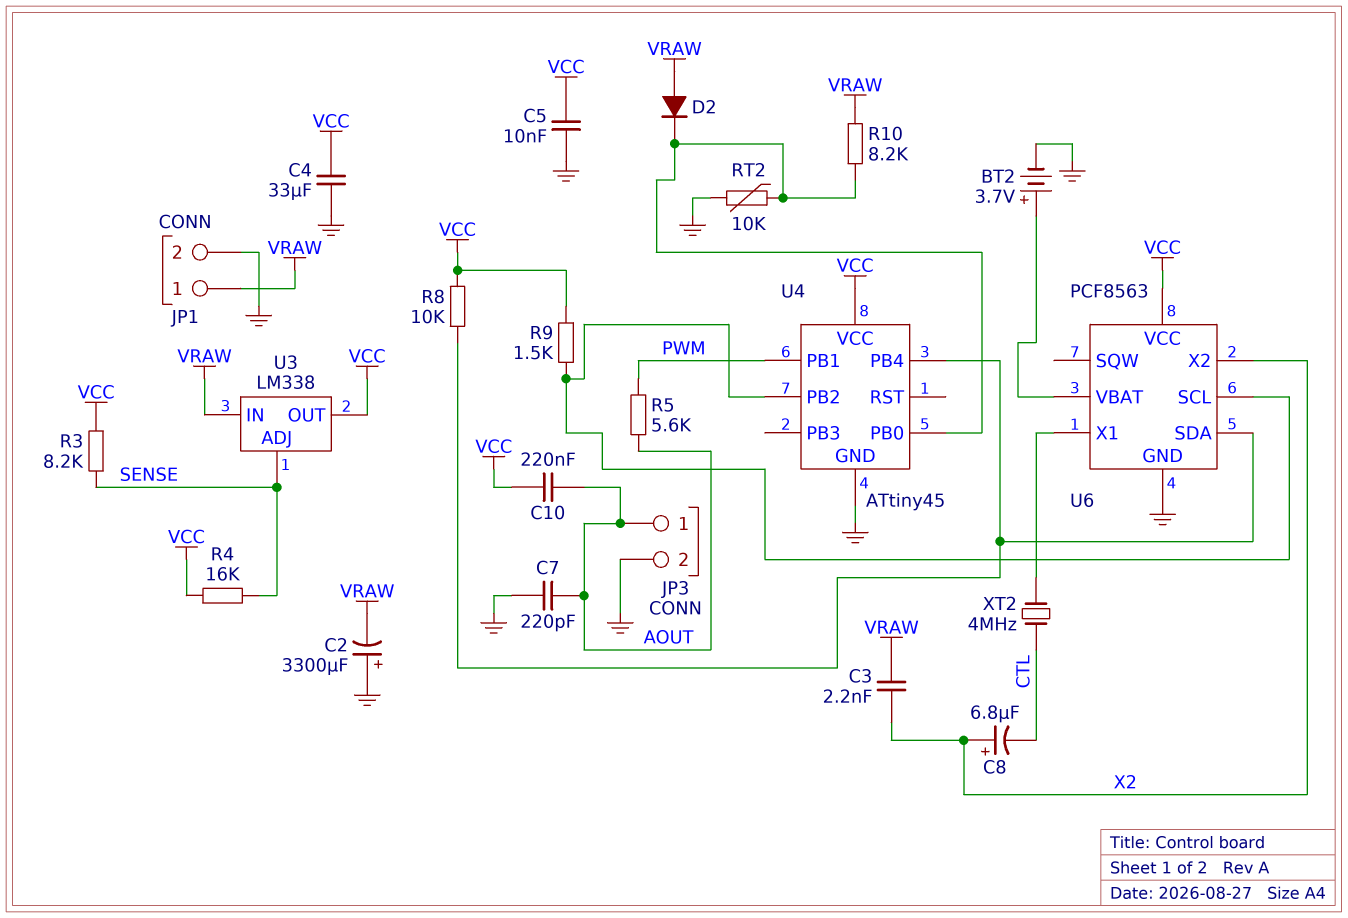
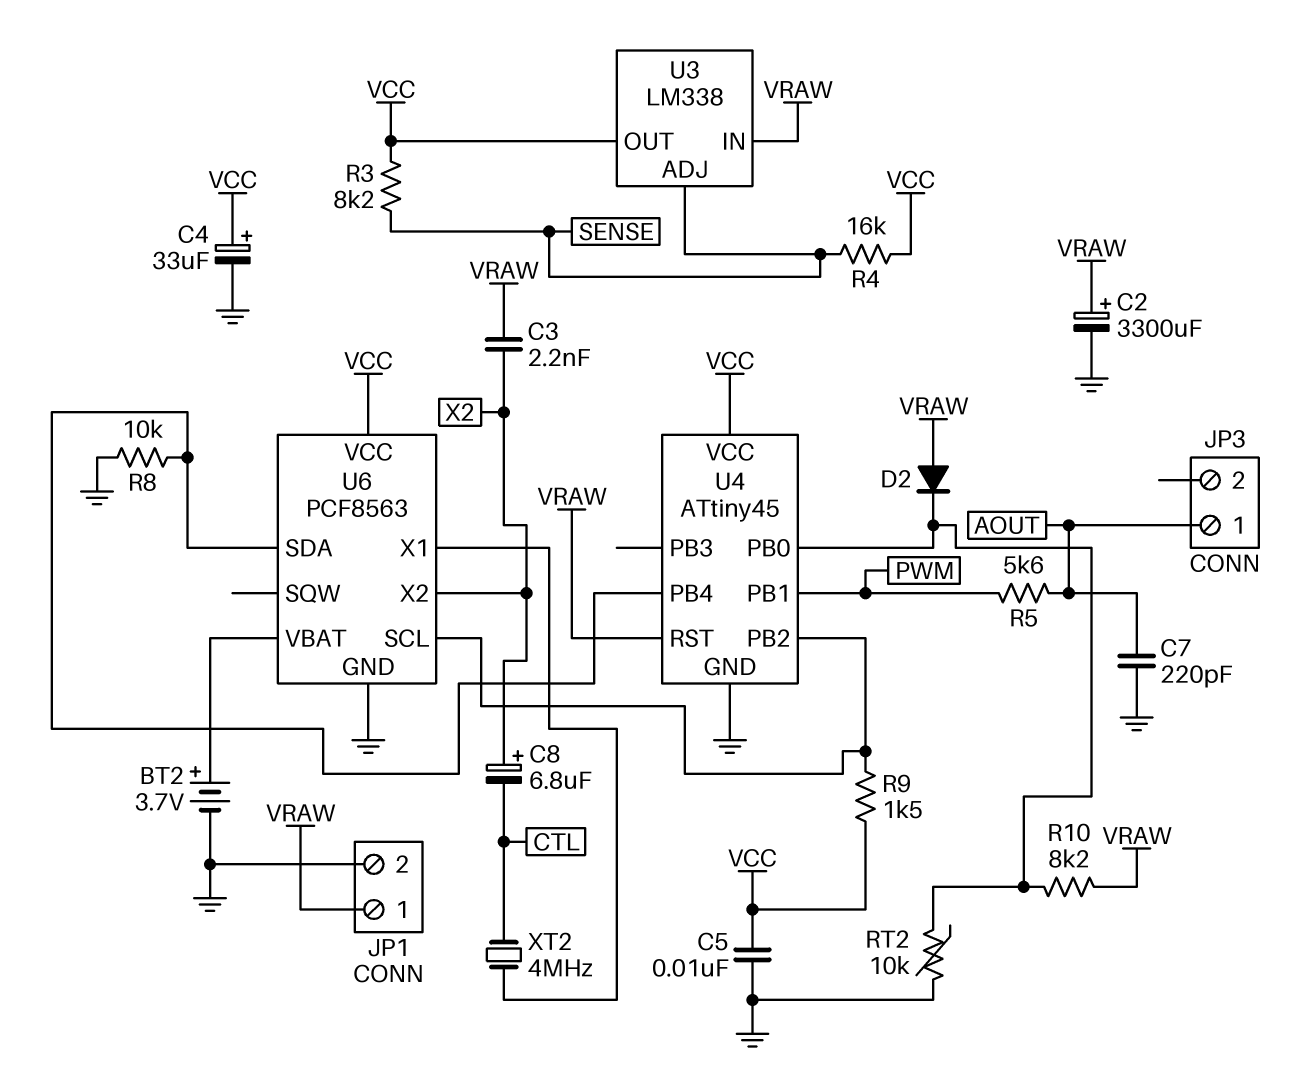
C2: 3300uF (plus GND, minus VRAW) -> 3300uF (plus VRAW, minus GND)
C4: 33uF (GND, VCC) -> 33uF (plus VCC, minus GND)
C10: 220nF (AOUT, VCC) -> none
JP3 pin 2: GND -> none
R8: 10k (U4/PB4, VCC) -> 10k (GND, U4/PB4)
U4 pin RST: none -> VRAW

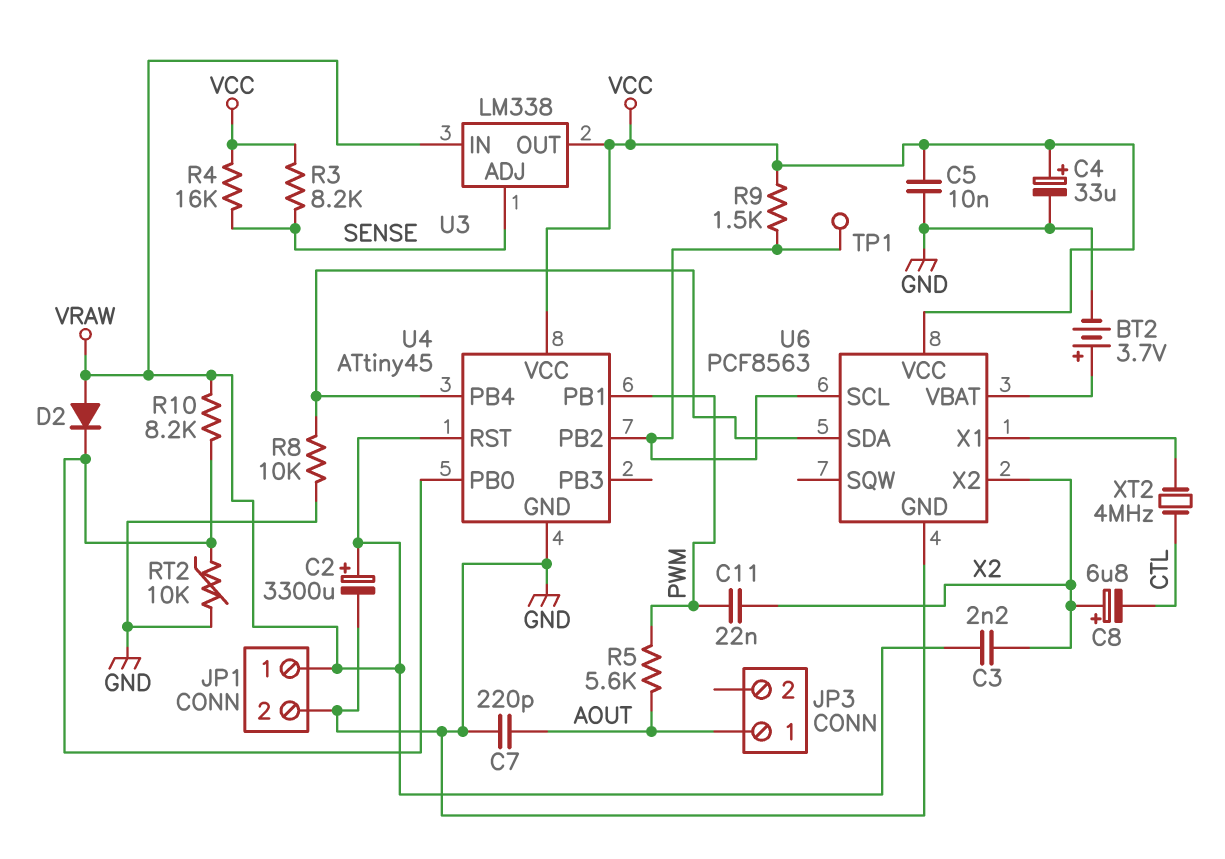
C11: none -> 22nF (PWM, X2)
TP1: none -> test point (U4/PB2)

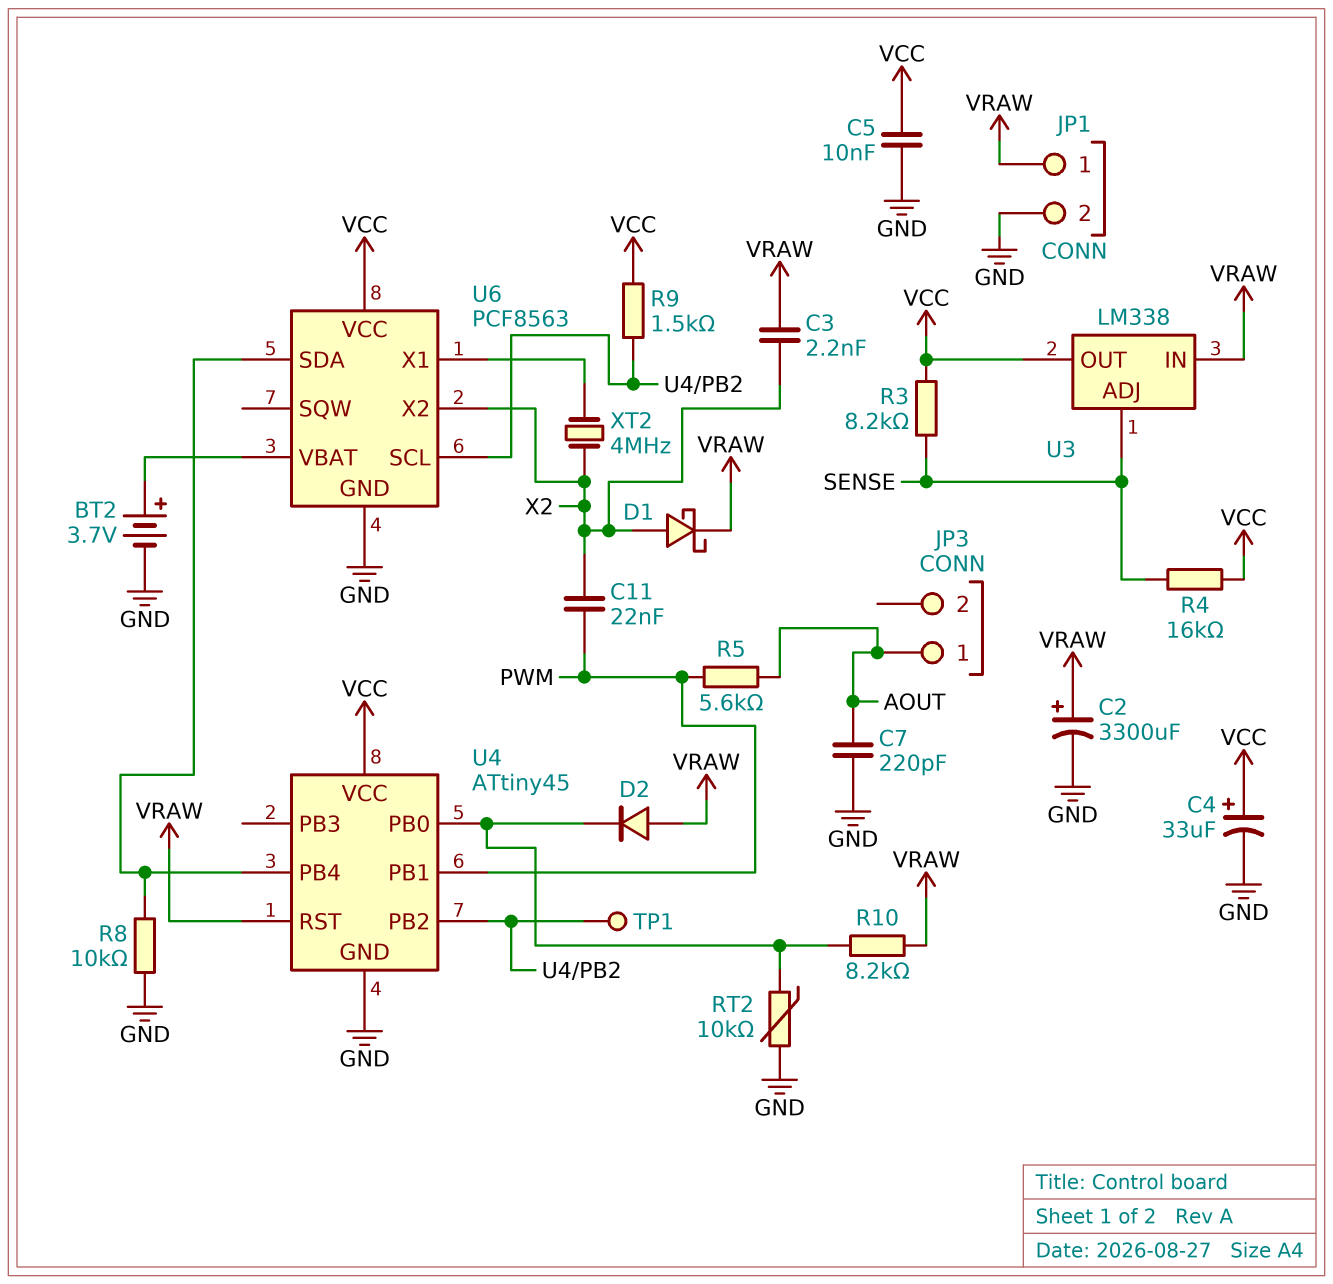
C8: 6.8uF (plus X2, minus CTL) -> none
D1: none -> schottky (A X2, K VRAW)
XT2: 4MHz (CTL, U6/X1) -> 4MHz (U6/X1, X2)

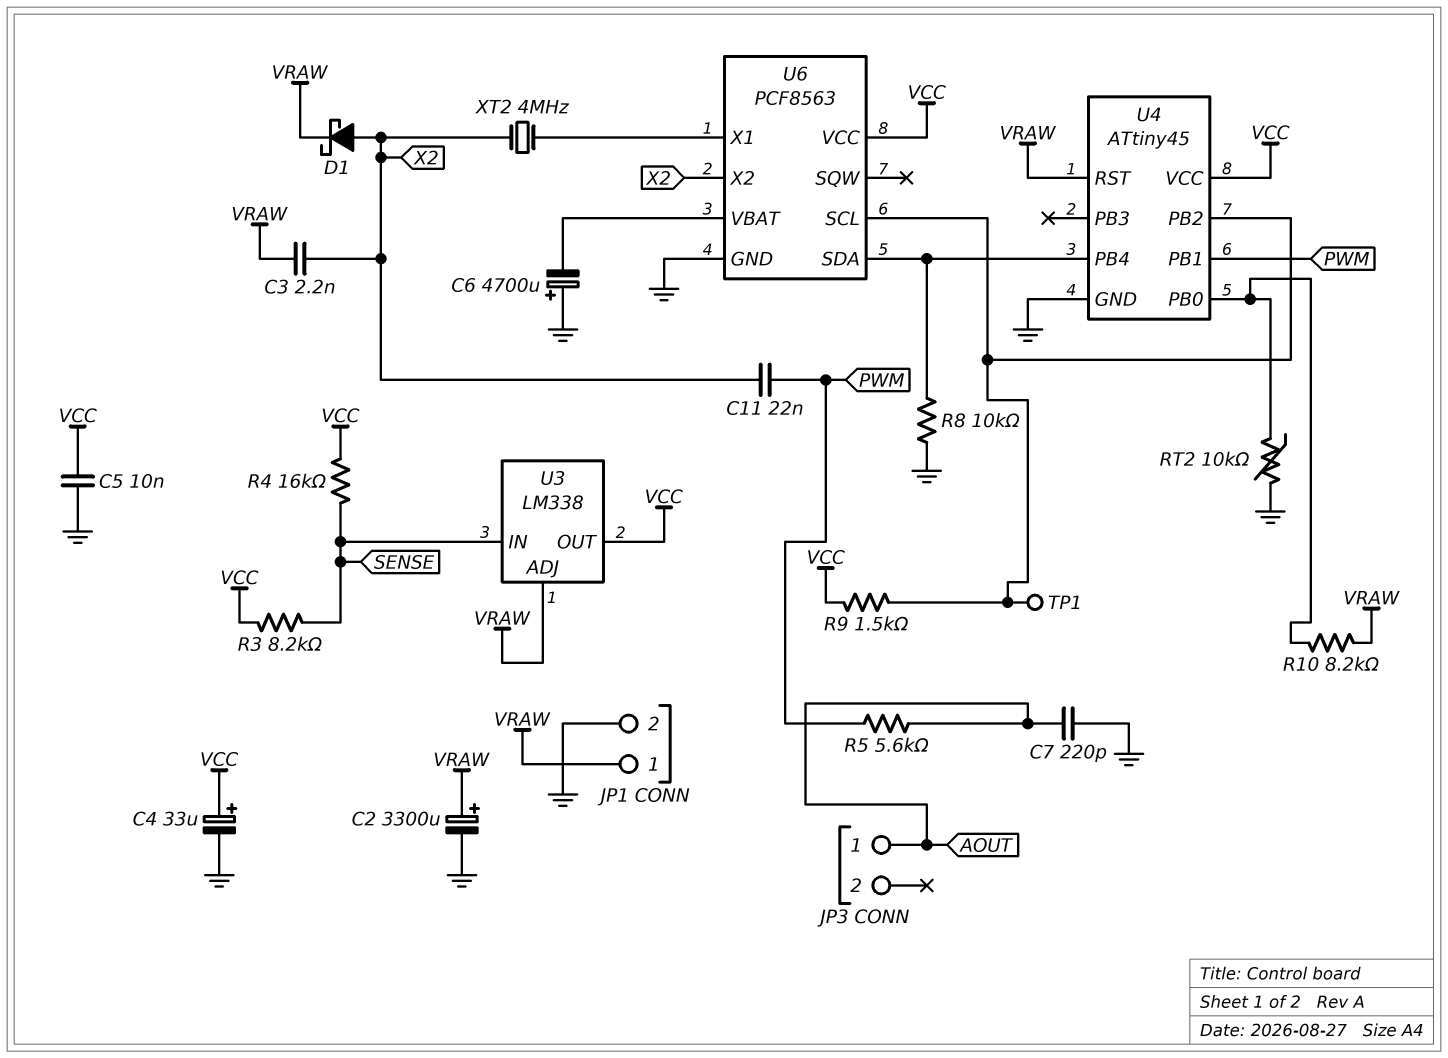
BT2: 3.7V (plus U6/VBAT, minus GND) -> none
C6: none -> 4700uF (plus GND, minus U6/VBAT)
D2: diode (A VRAW, K U4/PB0) -> none
U3 pin ADJ: SENSE -> VRAW
U3 pin IN: VRAW -> SENSE

